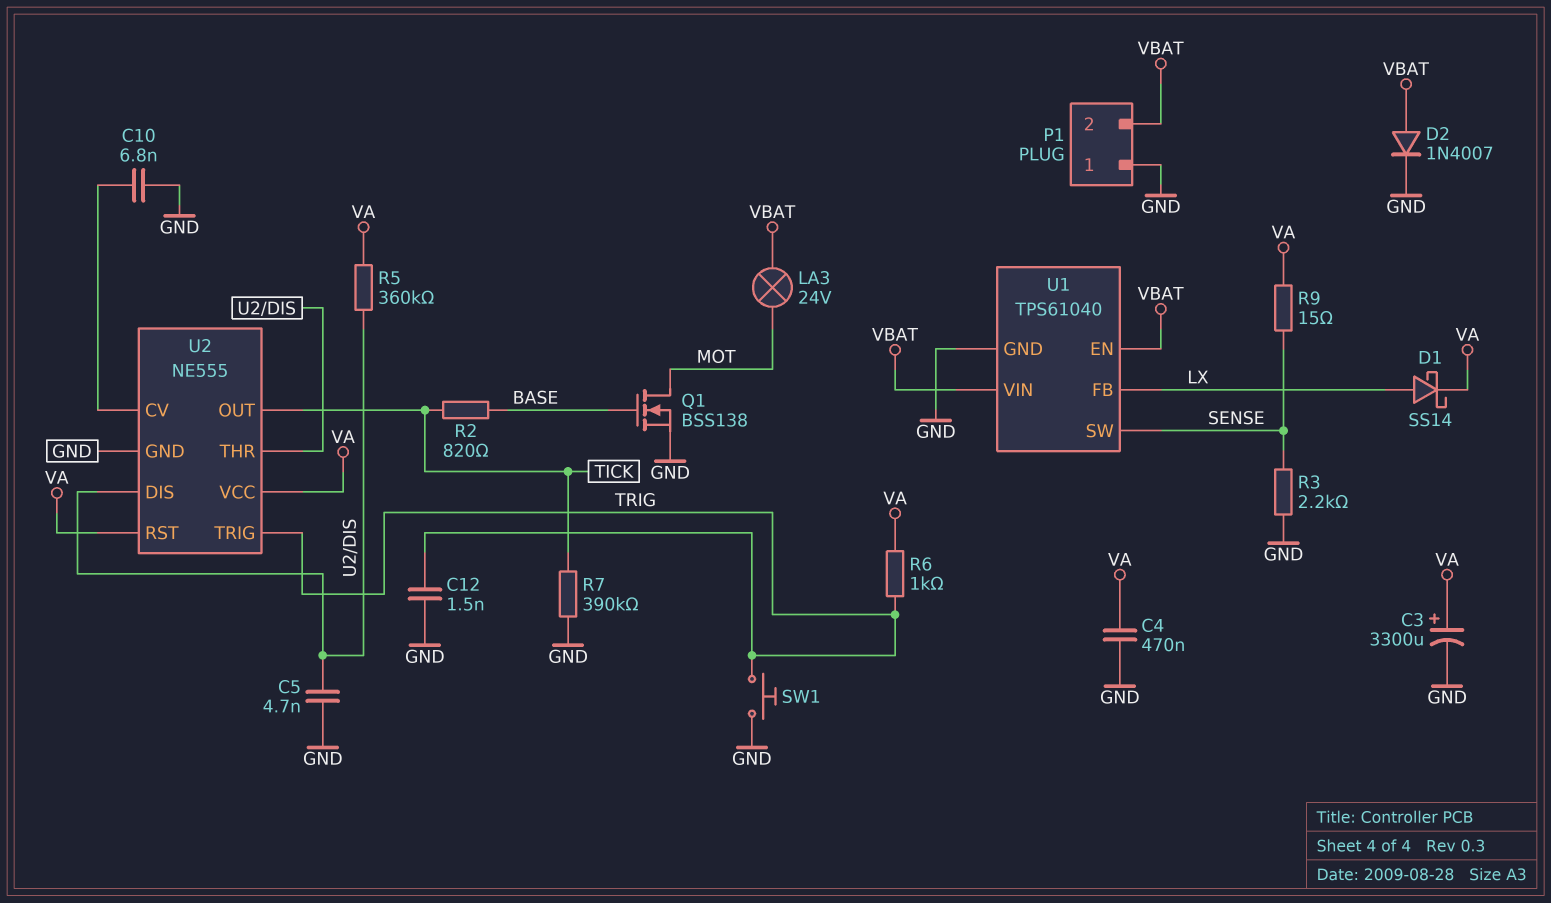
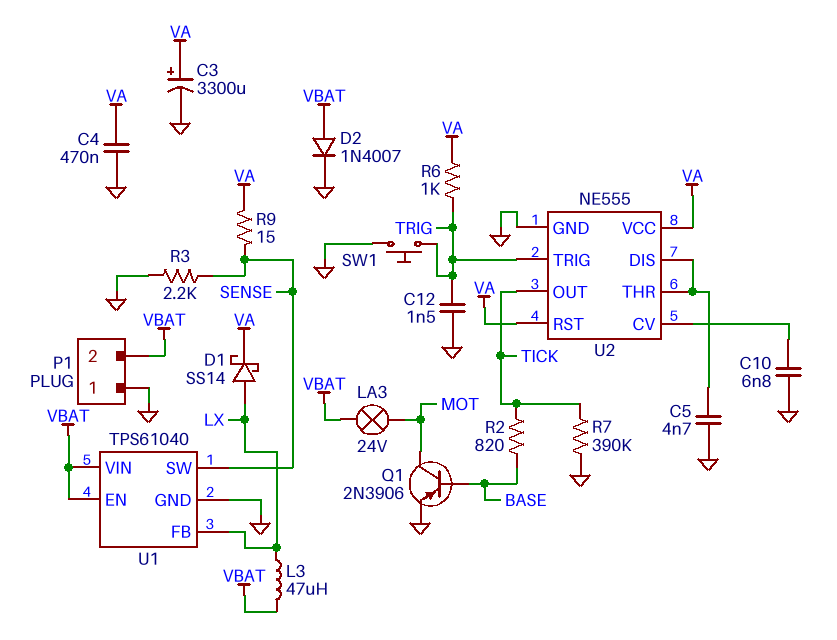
L3: none -> 47uH (LX, VBAT)
Q1: NMOS BSS138 (G BASE, D MOT, S GND) -> PNP 2N3906 (B BASE, C MOT, E GND)
R5: 360k (U2/DIS, VA) -> none

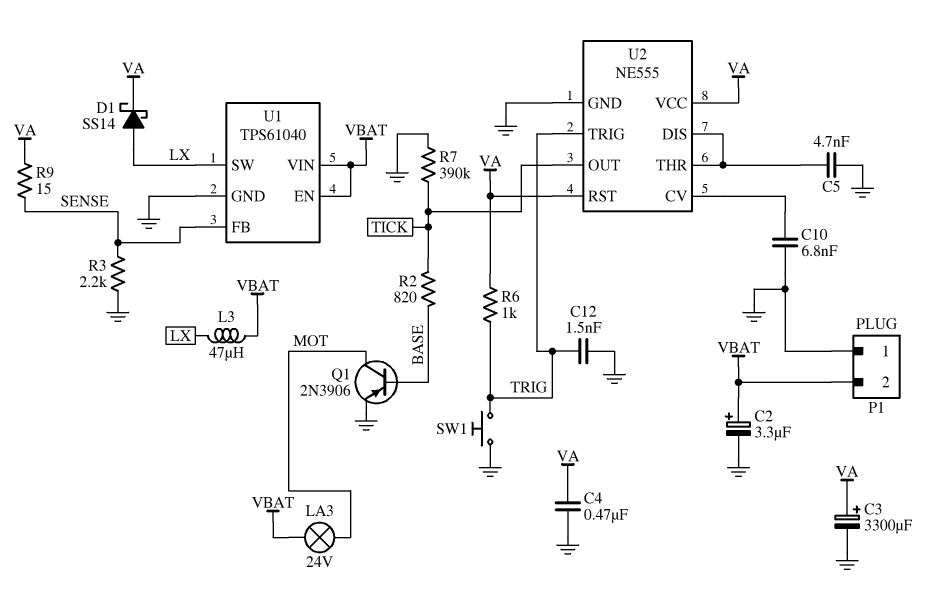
C2: none -> 3.3uF (plus VBAT, minus GND)
D2: diode 1N4007 (A VBAT, K GND) -> none
U1 pin FB: LX -> SENSE
U1 pin SW: SENSE -> LX

